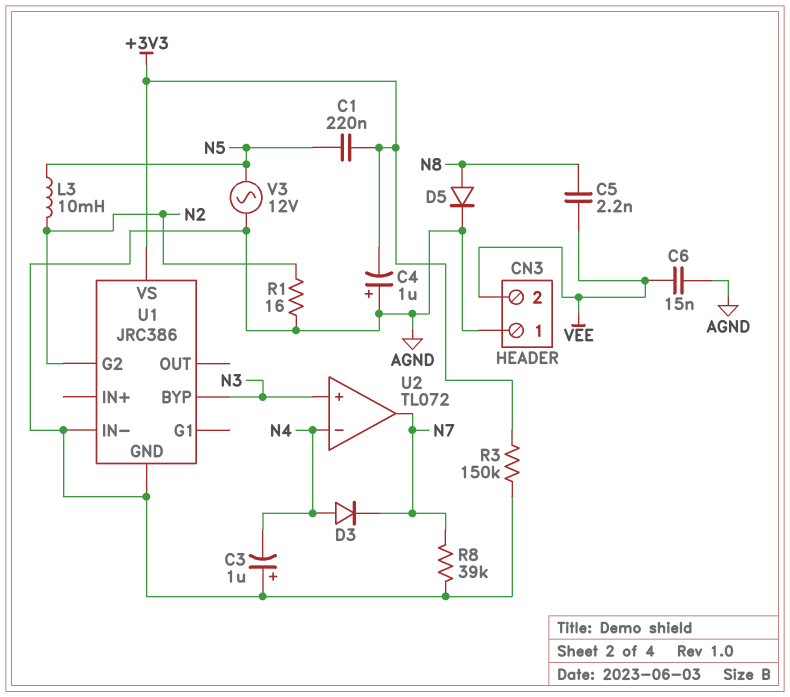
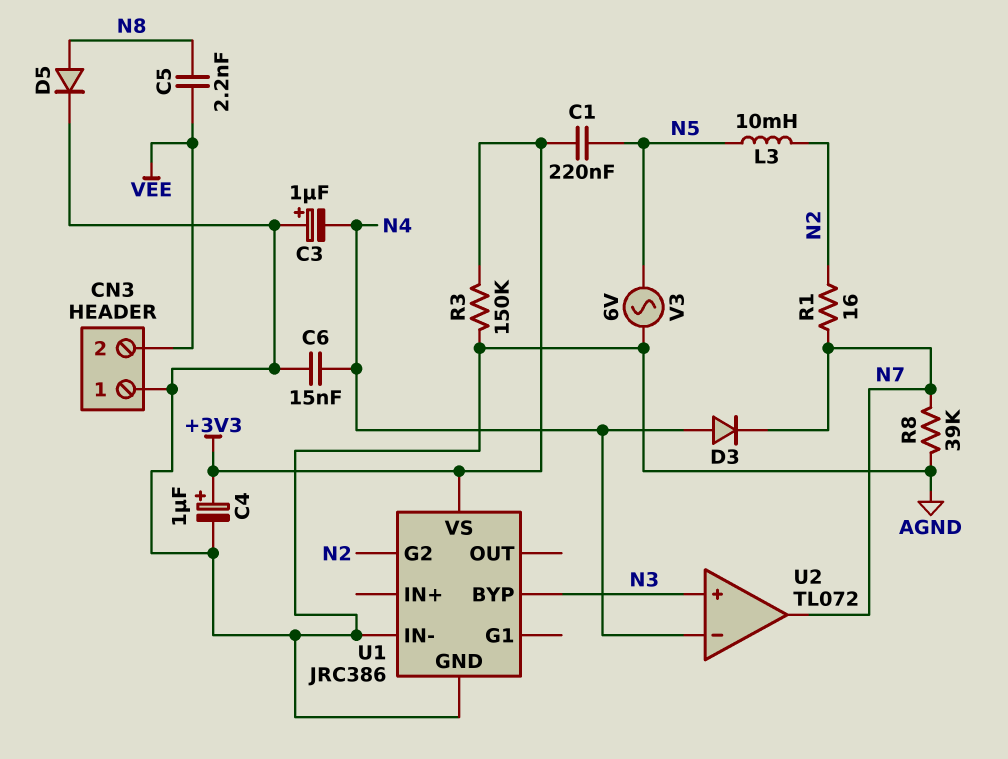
C4: 1uF (plus AGND, minus +3V3) -> 1uF (plus +3V3, minus AGND)
C6: 15nF (AGND, VEE) -> 15nF (AGND, N4)
R1: 16 (AGND, N2) -> 16 (N2, N7)
V3: AC 12V (AGND, N5) -> AC 6V (AGND, N5)

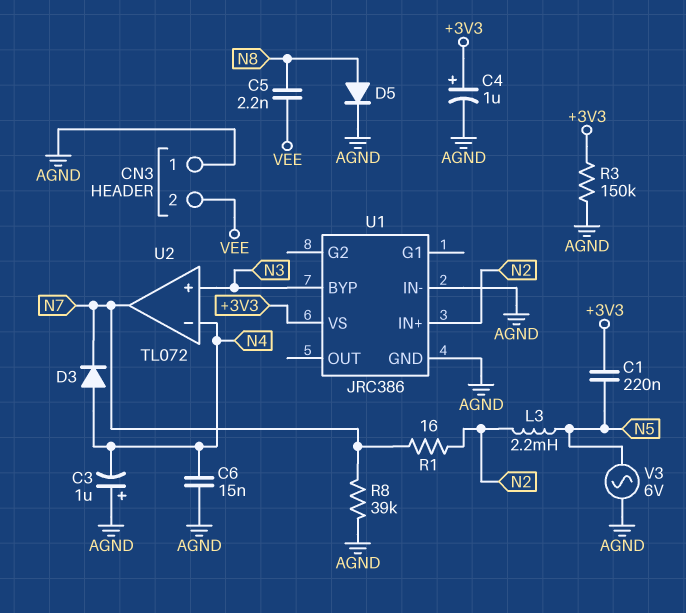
L3: 10mH (N2, N5) -> 2.2mH (N2, N5)
U1 pin G2: N2 -> none
U1 pin IN+: none -> N2

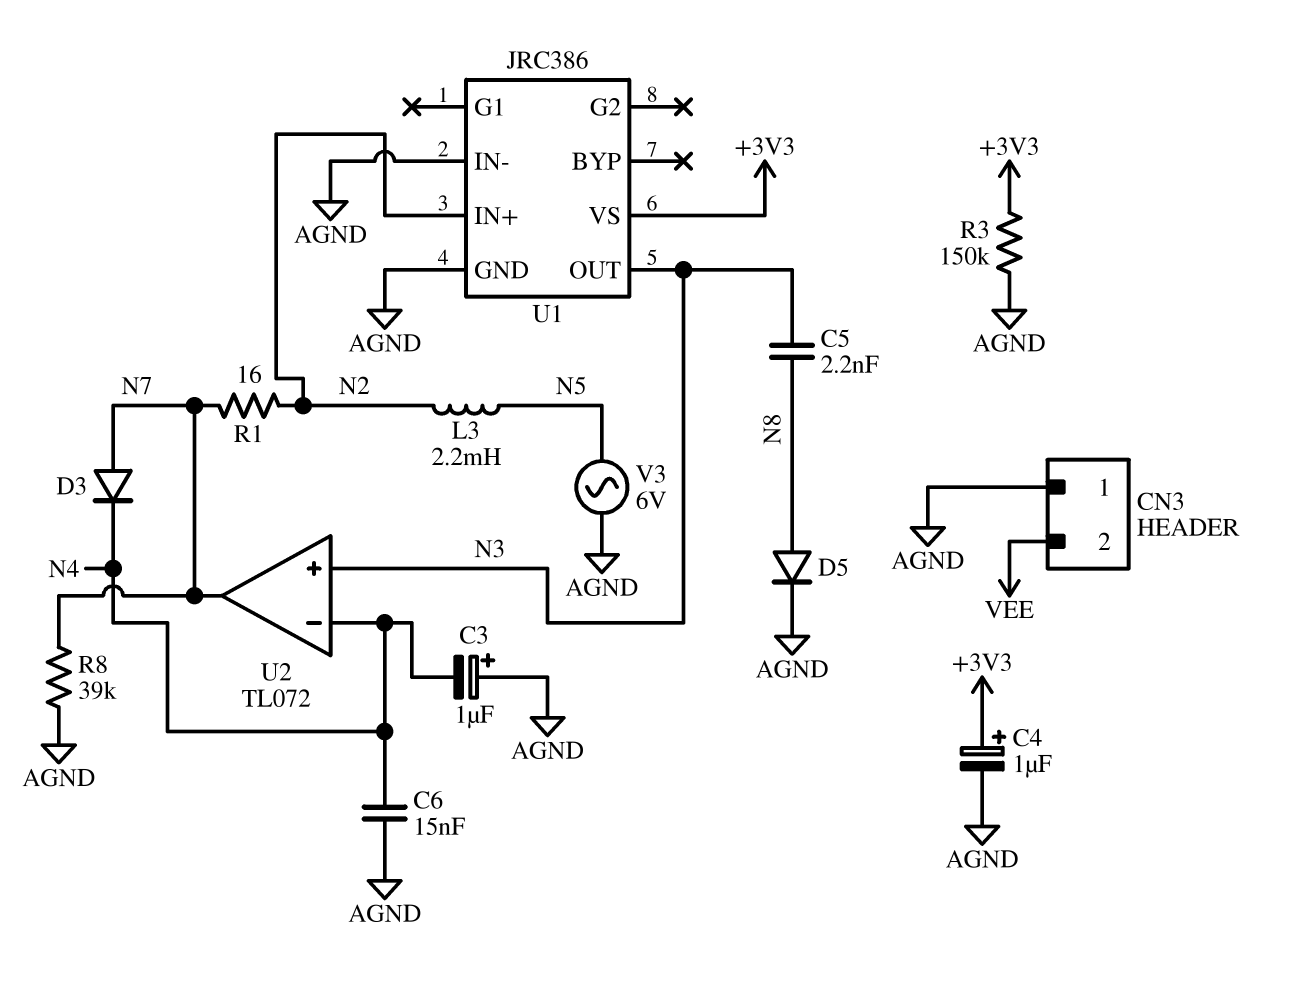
C1: 220nF (+3V3, N5) -> none
C5: 2.2nF (N8, VEE) -> 2.2nF (N3, N8)
D3: diode (A N4, K N7) -> diode (A N7, K N4)
U1 pin BYP: N3 -> none
U1 pin OUT: none -> N3

